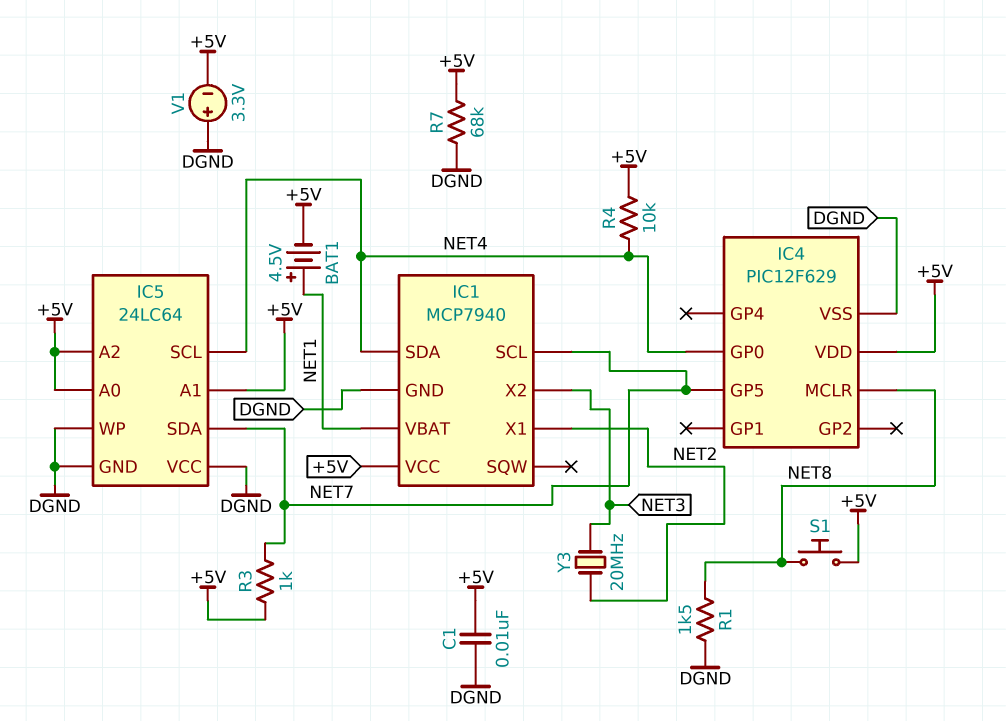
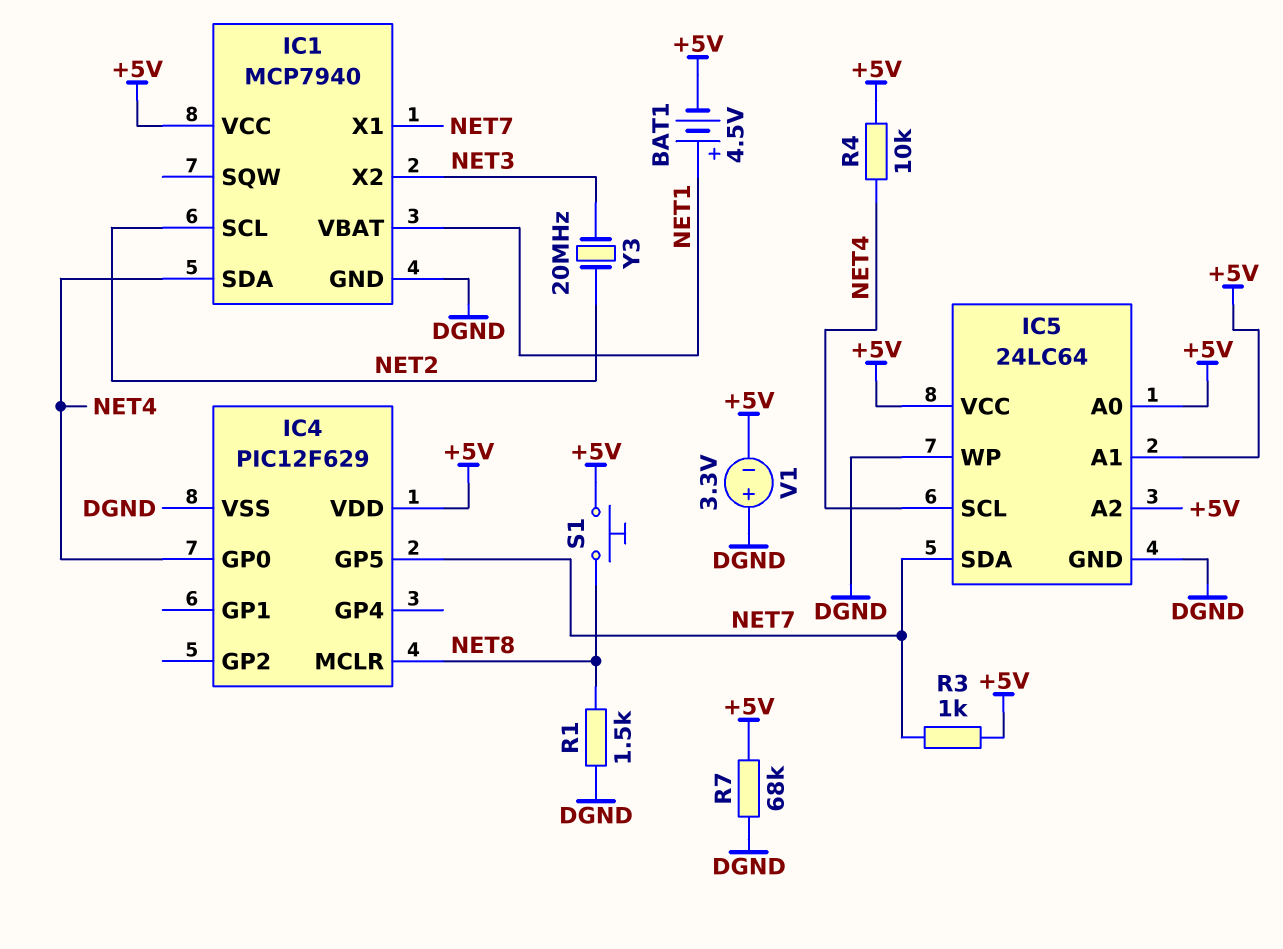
C1: 10nF (+5V, DGND) -> none
IC1 pin SCL: NET7 -> NET2
IC1 pin X1: NET2 -> NET7
IC5 pin VCC: DGND -> +5V

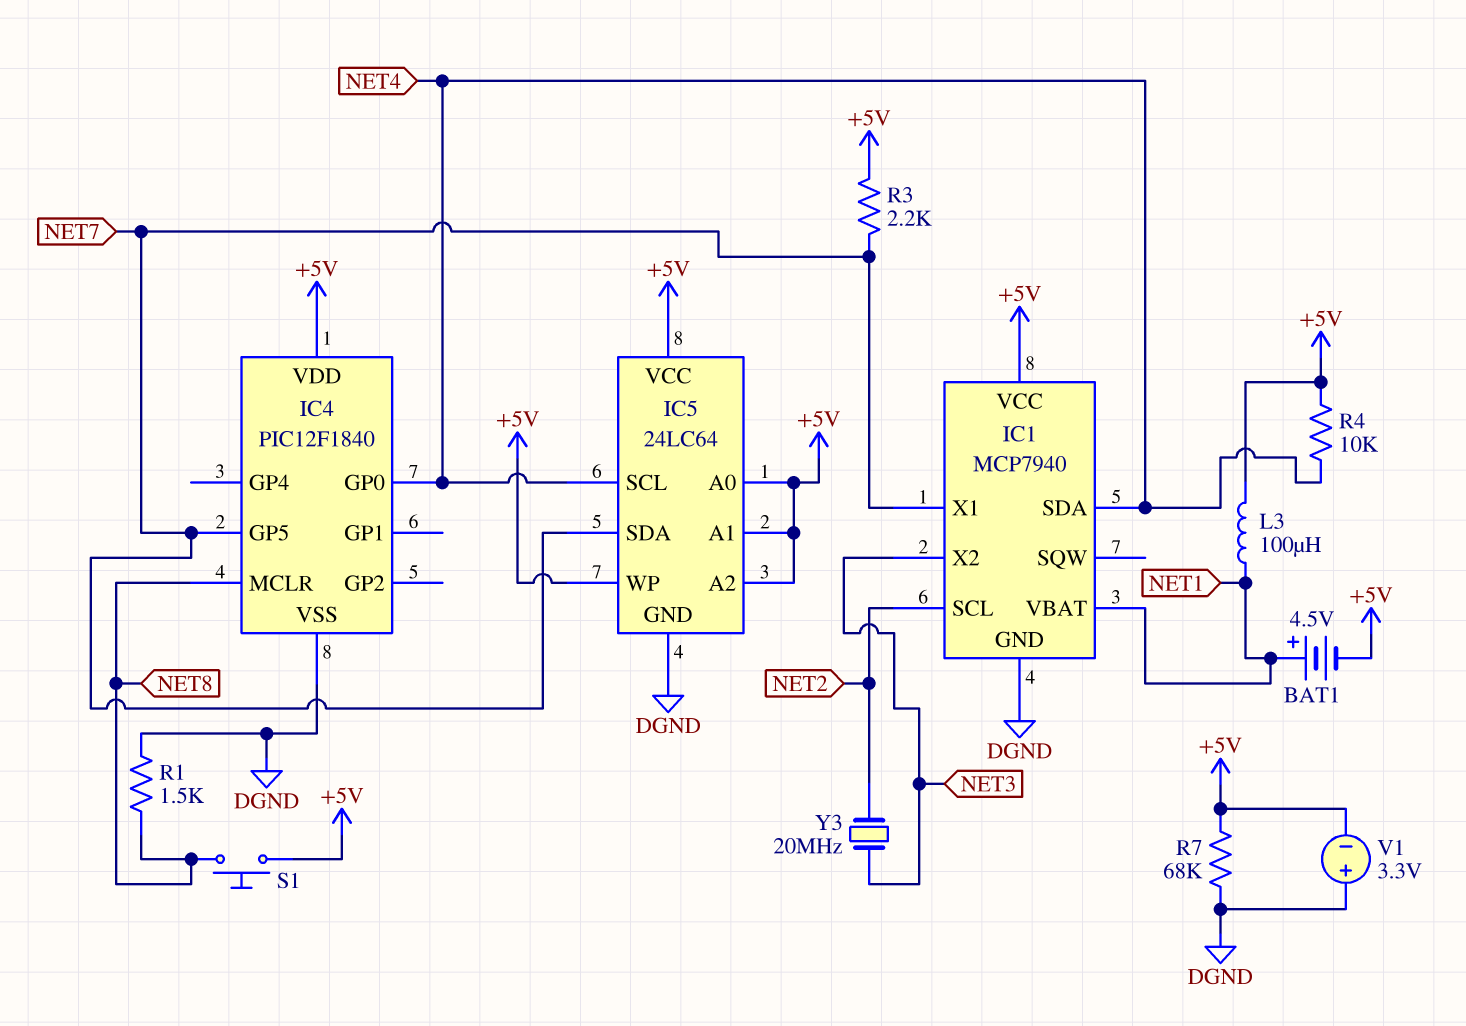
IC4: PIC12F629 -> PIC12F1840
IC5 pin WP: DGND -> +5V
L3: none -> 100uH (+5V, NET1)
R3: 1k (+5V, NET7) -> 2.2k (+5V, NET7)

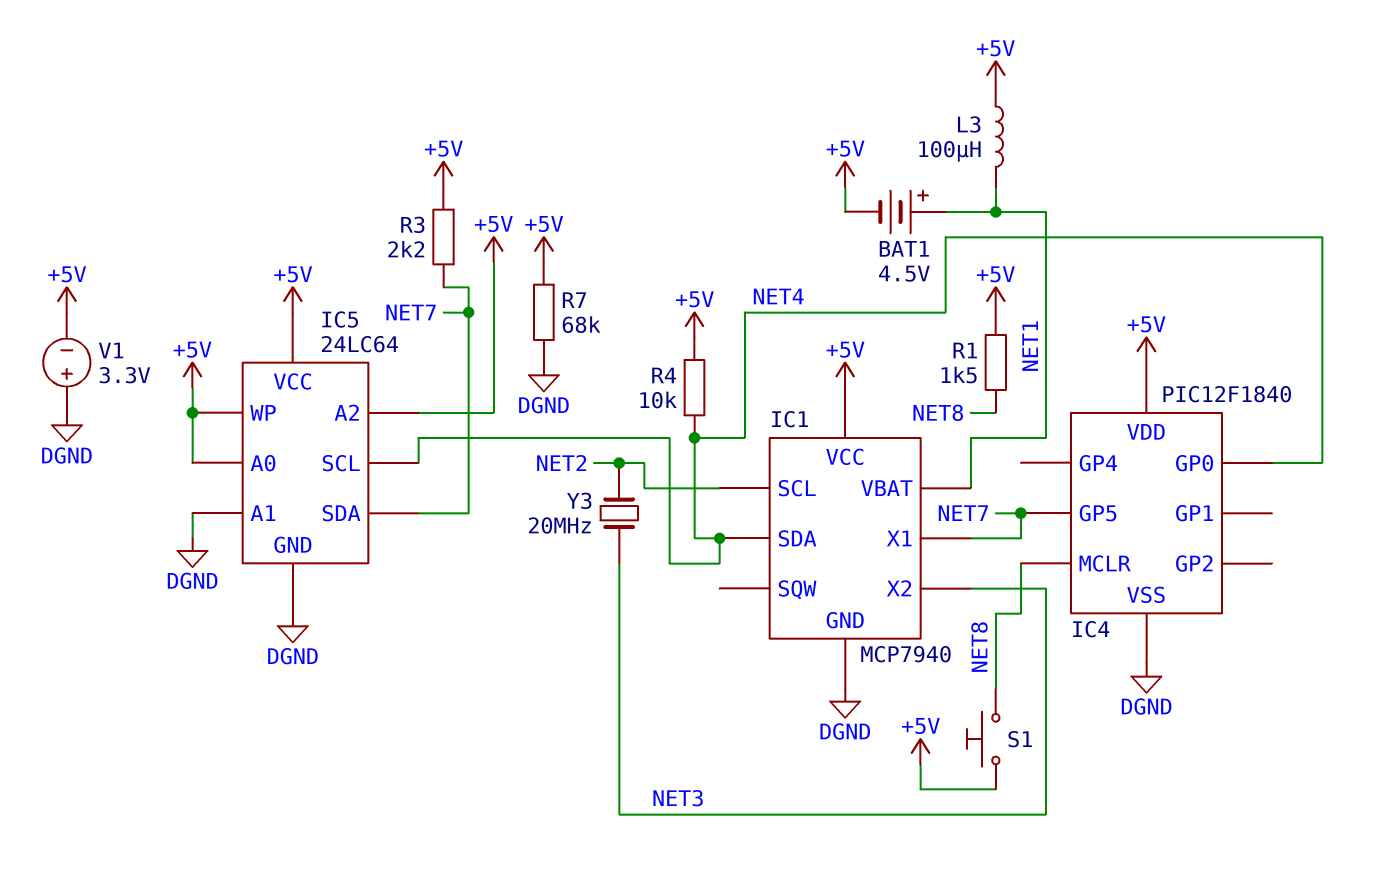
IC5 pin A1: +5V -> DGND
R1: 1.5k (DGND, NET8) -> 1.5k (+5V, NET8)

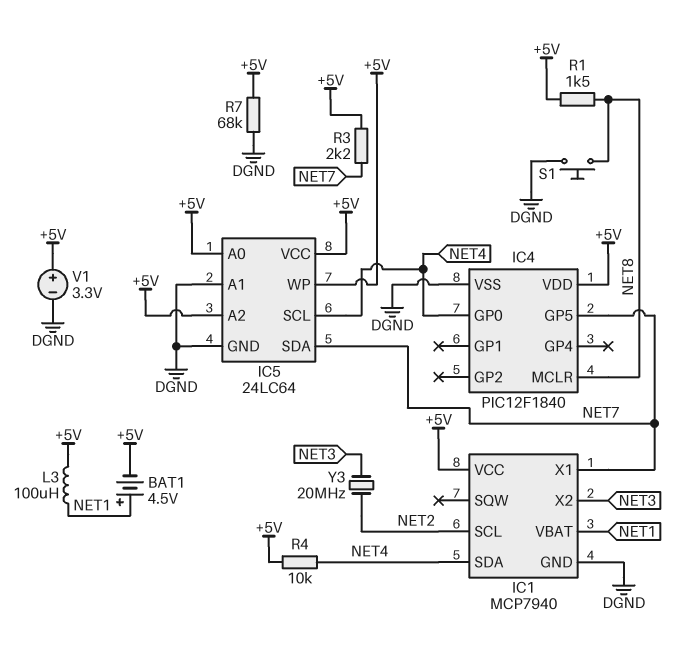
S1: button (+5V, NET8) -> button (DGND, NET8)
V1: 3.3V (plus DGND, minus +5V) -> 3.3V (plus +5V, minus DGND)

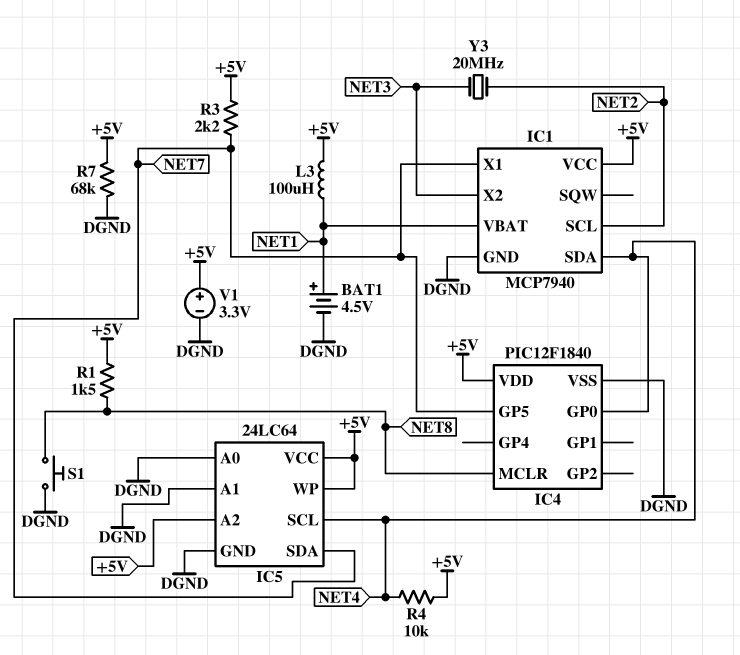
BAT1: 4.5V (plus NET1, minus +5V) -> 4.5V (plus NET1, minus DGND)
IC5 pin A0: +5V -> DGND

